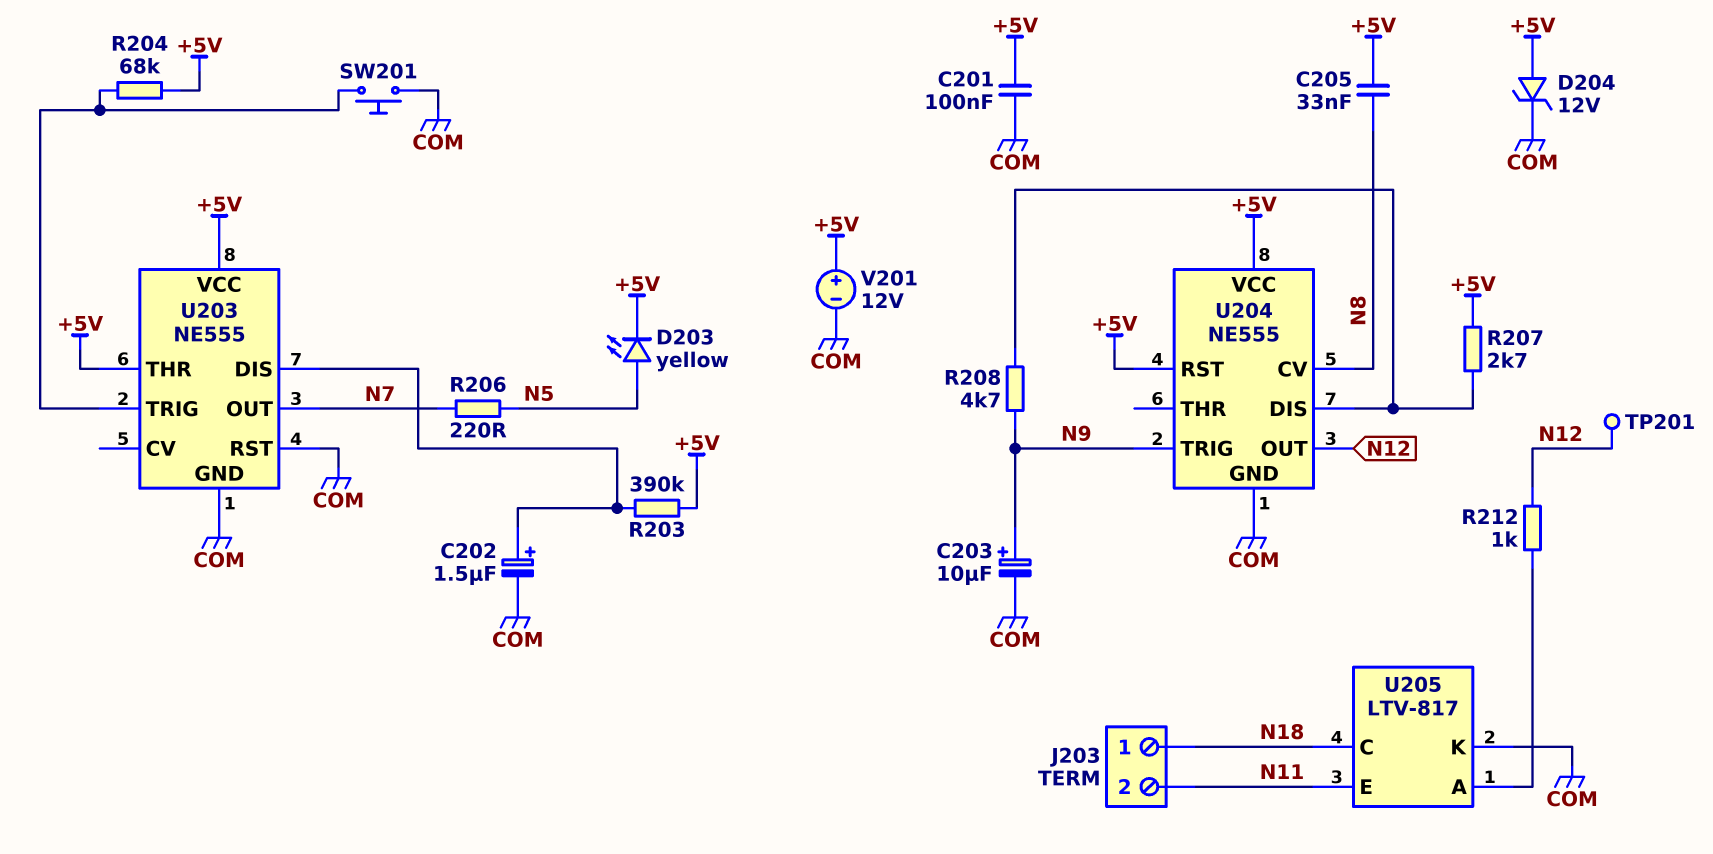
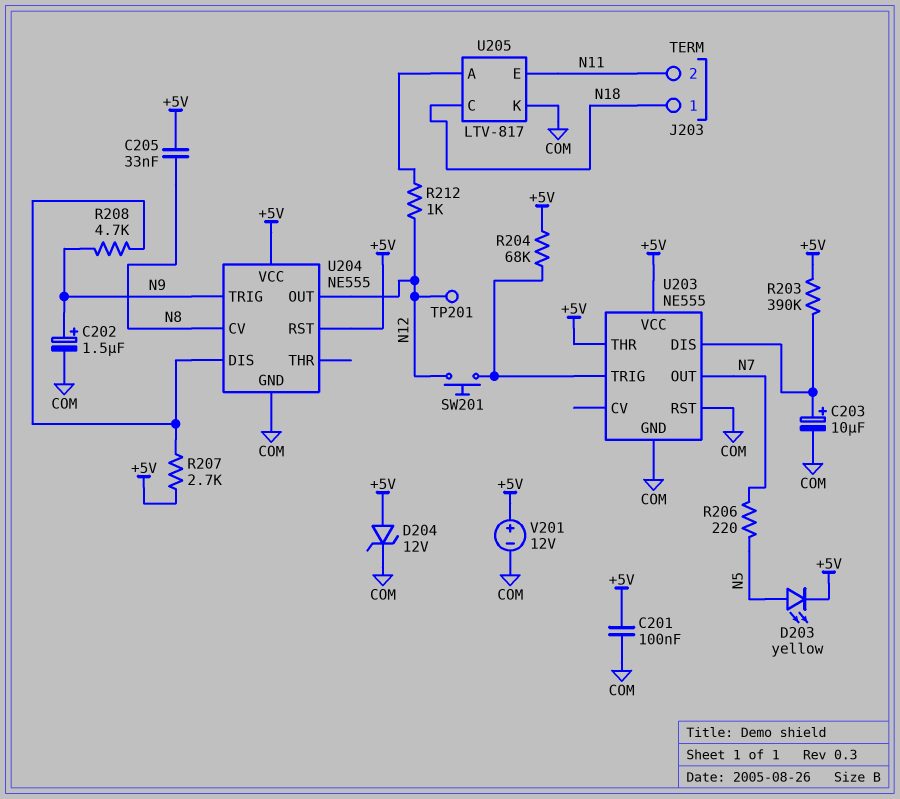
C202: 1.5uF (plus U203/DIS, minus COM) -> 1.5uF (plus N9, minus COM)
C203: 10uF (plus N9, minus COM) -> 10uF (plus U203/DIS, minus COM)
SW201: button (COM, U203/TRIG) -> button (N12, U203/TRIG)

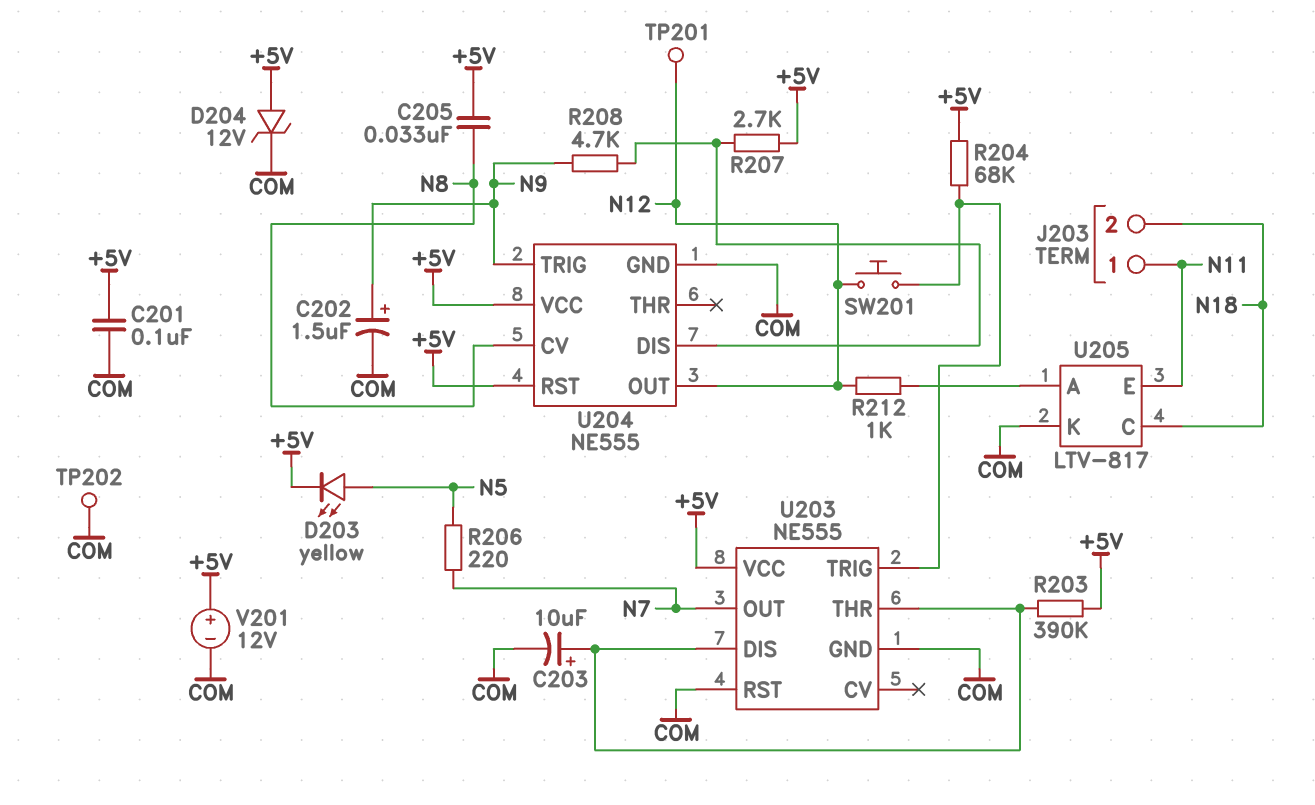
J203 pin 1: N18 -> N11
J203 pin 2: N11 -> N18
TP202: none -> test point (COM)
U203 pin THR: +5V -> U203/DIS

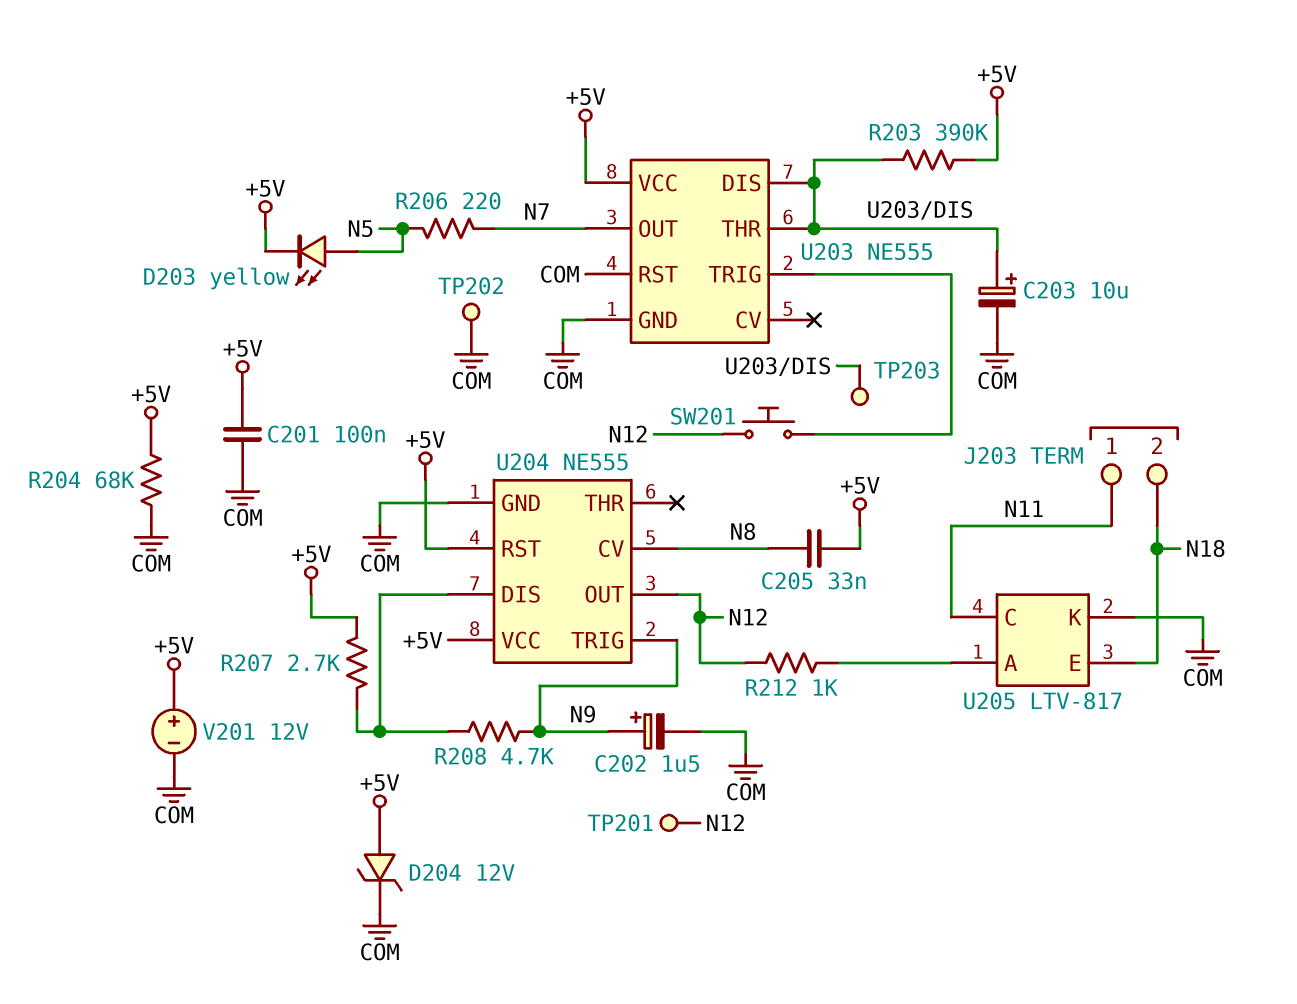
R204: 68k (+5V, U203/TRIG) -> 68k (+5V, COM)
TP203: none -> test point (U203/DIS)
U205 pin C: N18 -> N11
U205 pin E: N11 -> N18

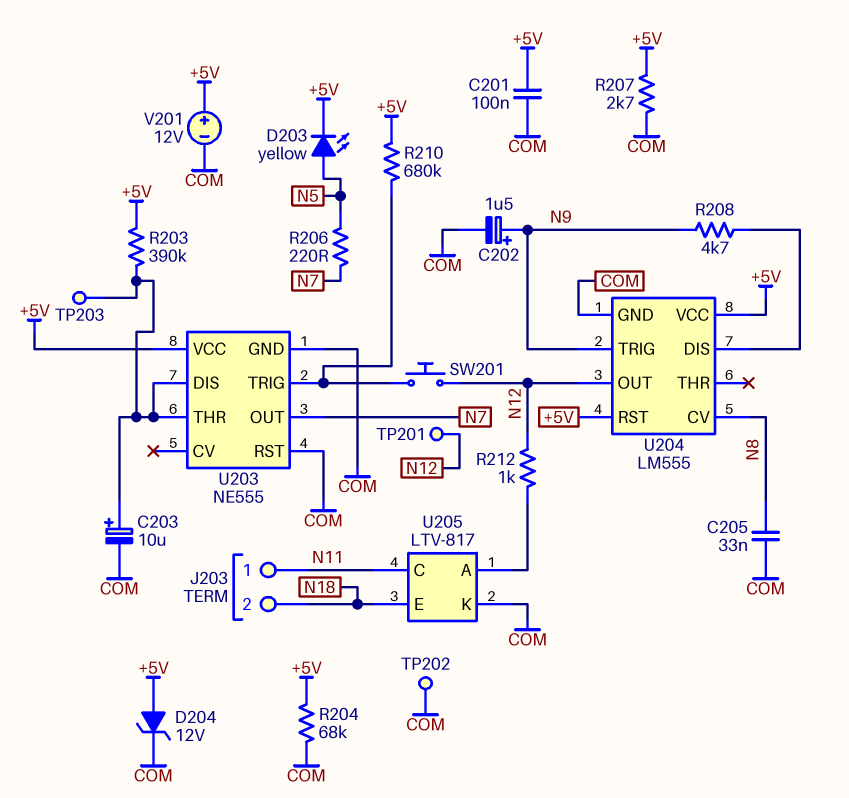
C205: 33nF (+5V, N8) -> 33nF (COM, N8)
R207: 2.7k (+5V, U204/DIS) -> 2.7k (+5V, COM)
R210: none -> 680k (+5V, U203/TRIG)
U204: NE555 -> LM555

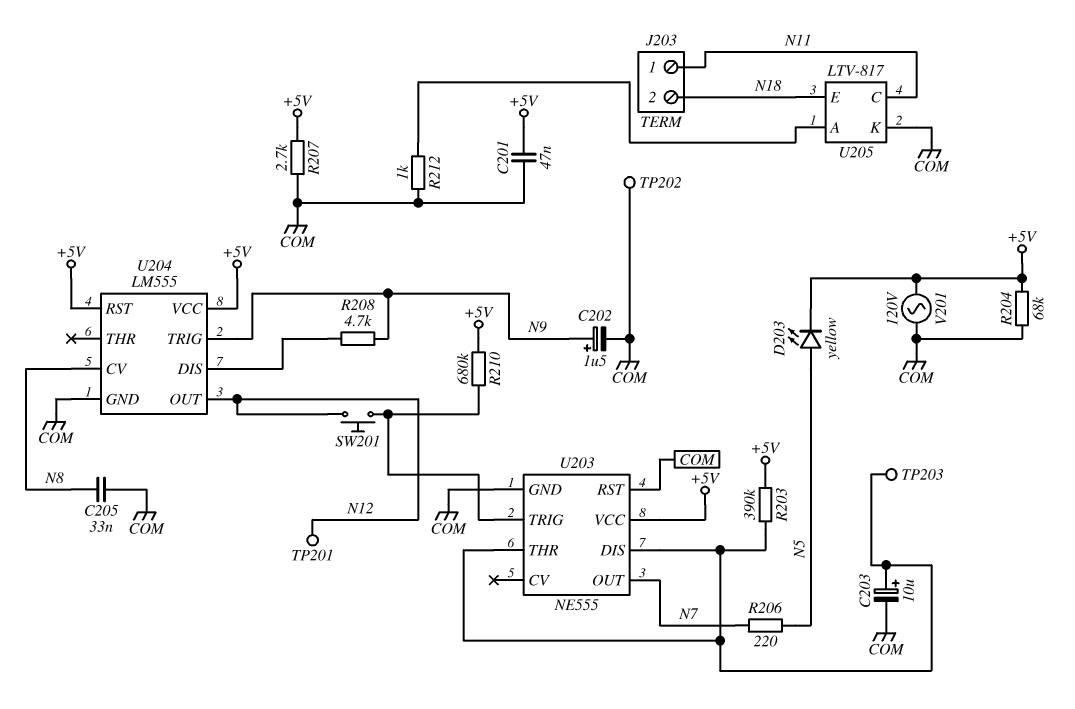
C201: 100nF (+5V, COM) -> 47nF (+5V, COM)
D204: zener 12V (A +5V, K COM) -> none
R212: 1k (N12, U205/A) -> 1k (COM, U205/A)
V201: 12V (plus +5V, minus COM) -> AC 120V (+5V, COM)

